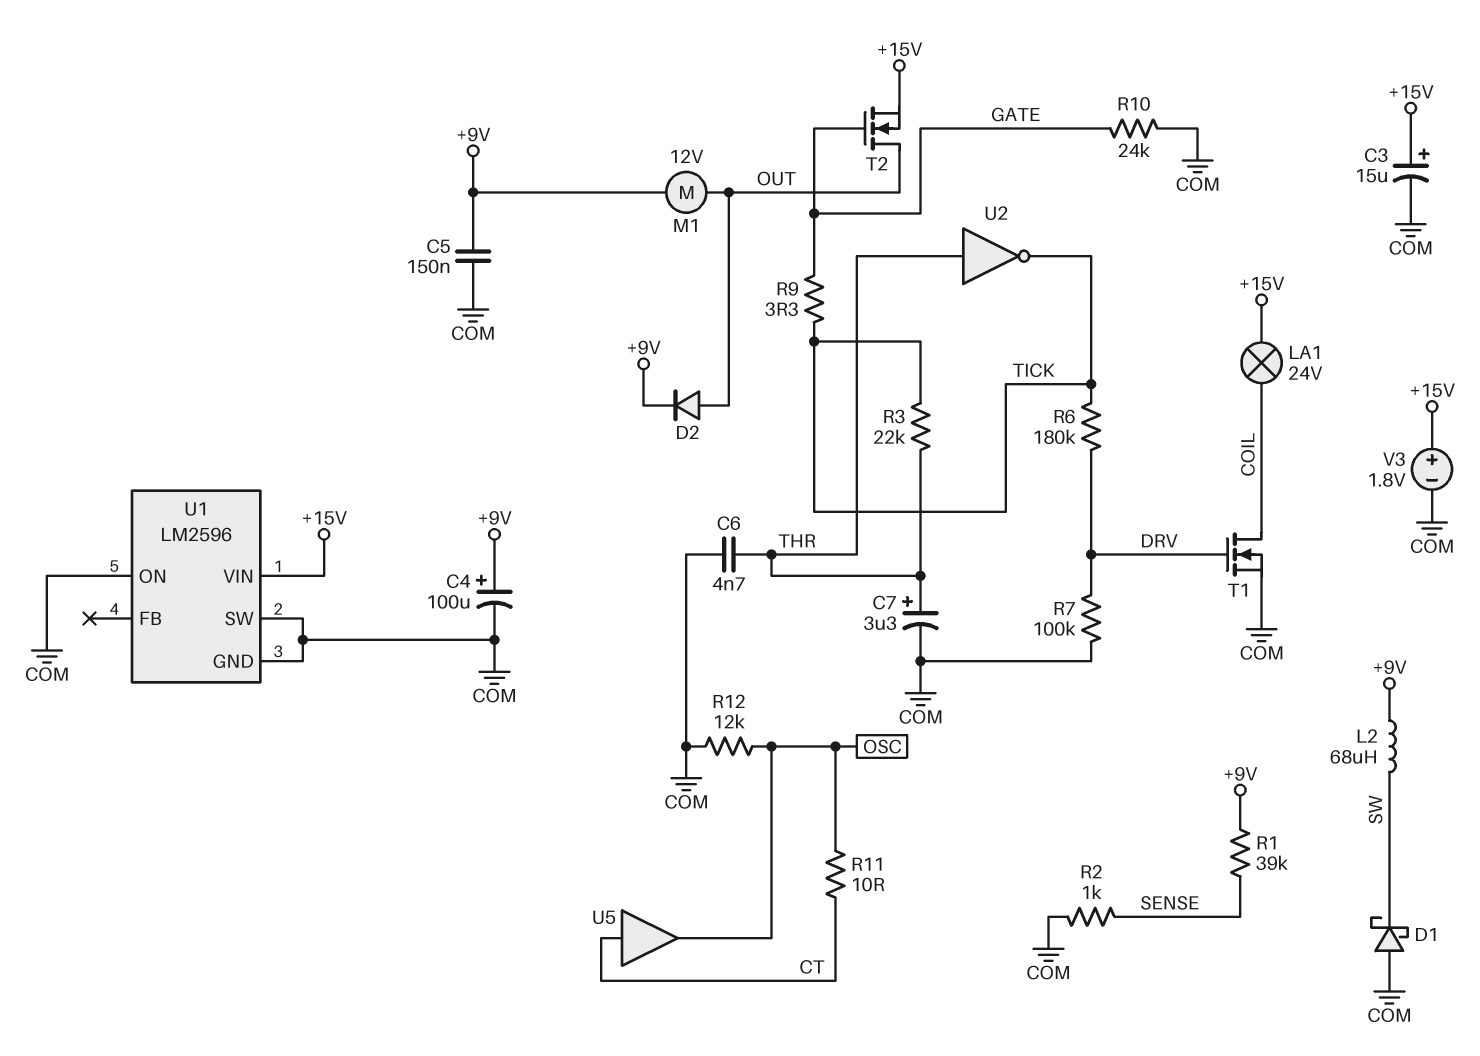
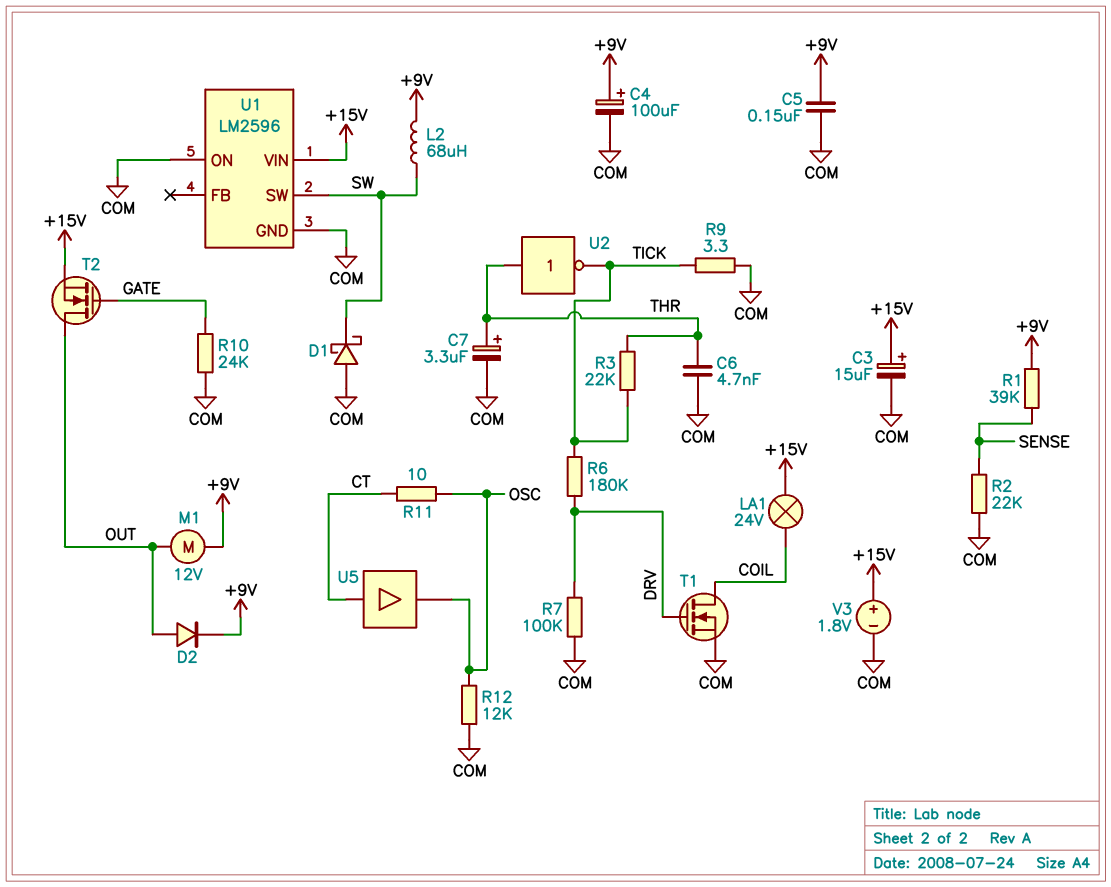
R2: 1k (COM, SENSE) -> 22k (COM, SENSE)
R9: 3.3 (GATE, TICK) -> 3.3 (COM, TICK)
U1 pin SW: COM -> SW

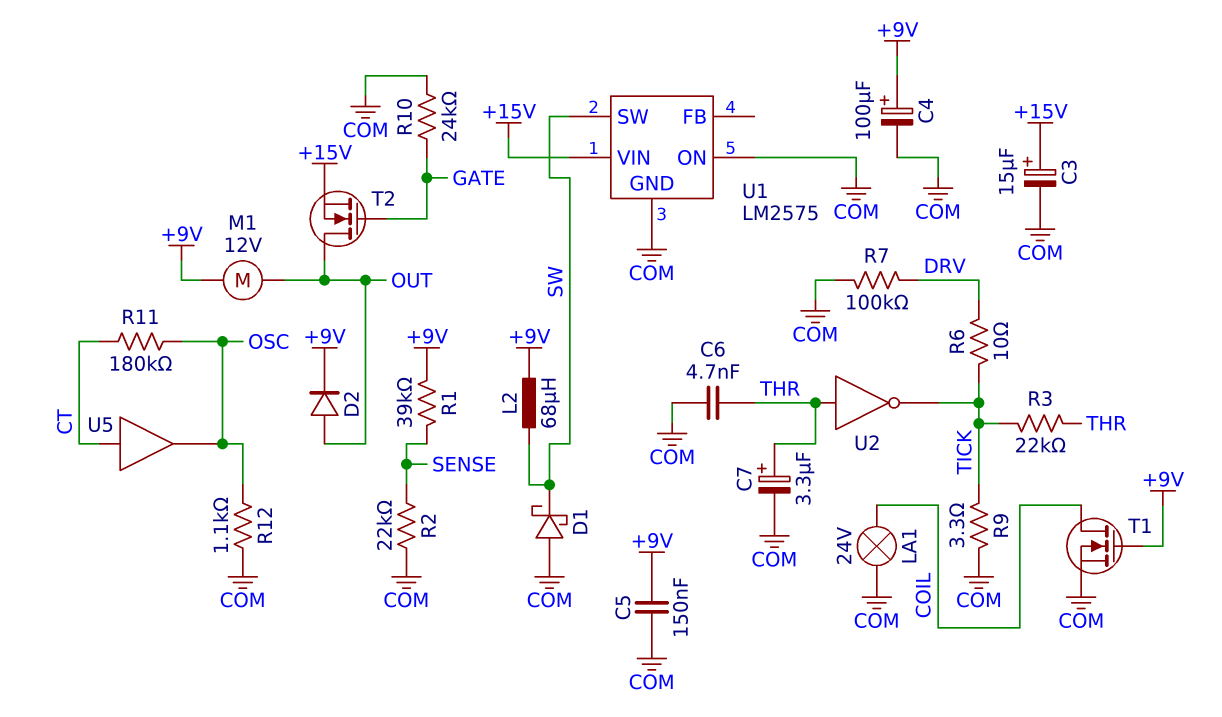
LA1: lamp 24V (+15V, COIL) -> lamp 24V (COIL, COM)
R6: 180k (DRV, TICK) -> 10 (DRV, TICK)
R11: 10 (CT, OSC) -> 180k (CT, OSC)
R12: 12k (COM, OSC) -> 1.1k (COM, OSC)
T1: NMOS (G DRV, D COIL, S COM) -> NMOS (G +9V, D COIL, S COM)
U1: LM2596 -> LM2575
V3: 1.8V (plus +15V, minus COM) -> none

